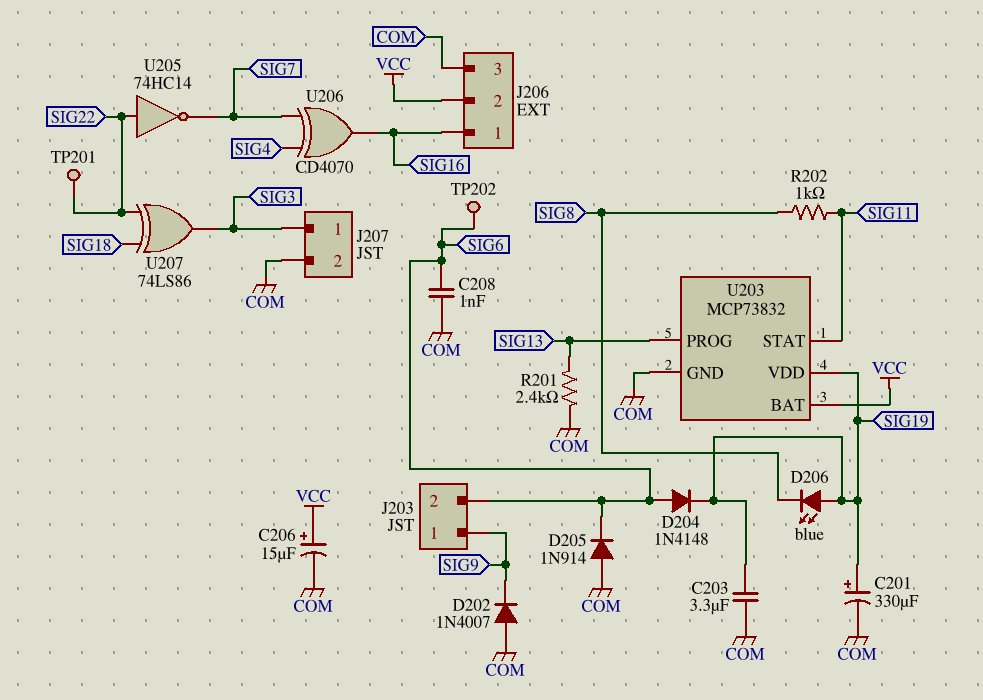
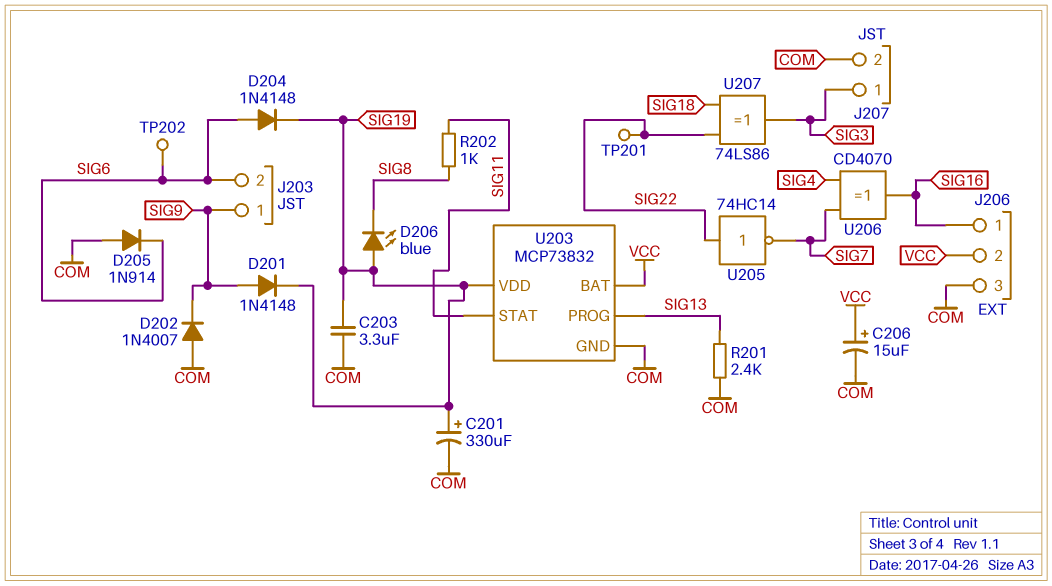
C208: 1nF (COM, SIG6) -> none
D201: none -> diode 1N4148 (A SIG9, K SIG19)

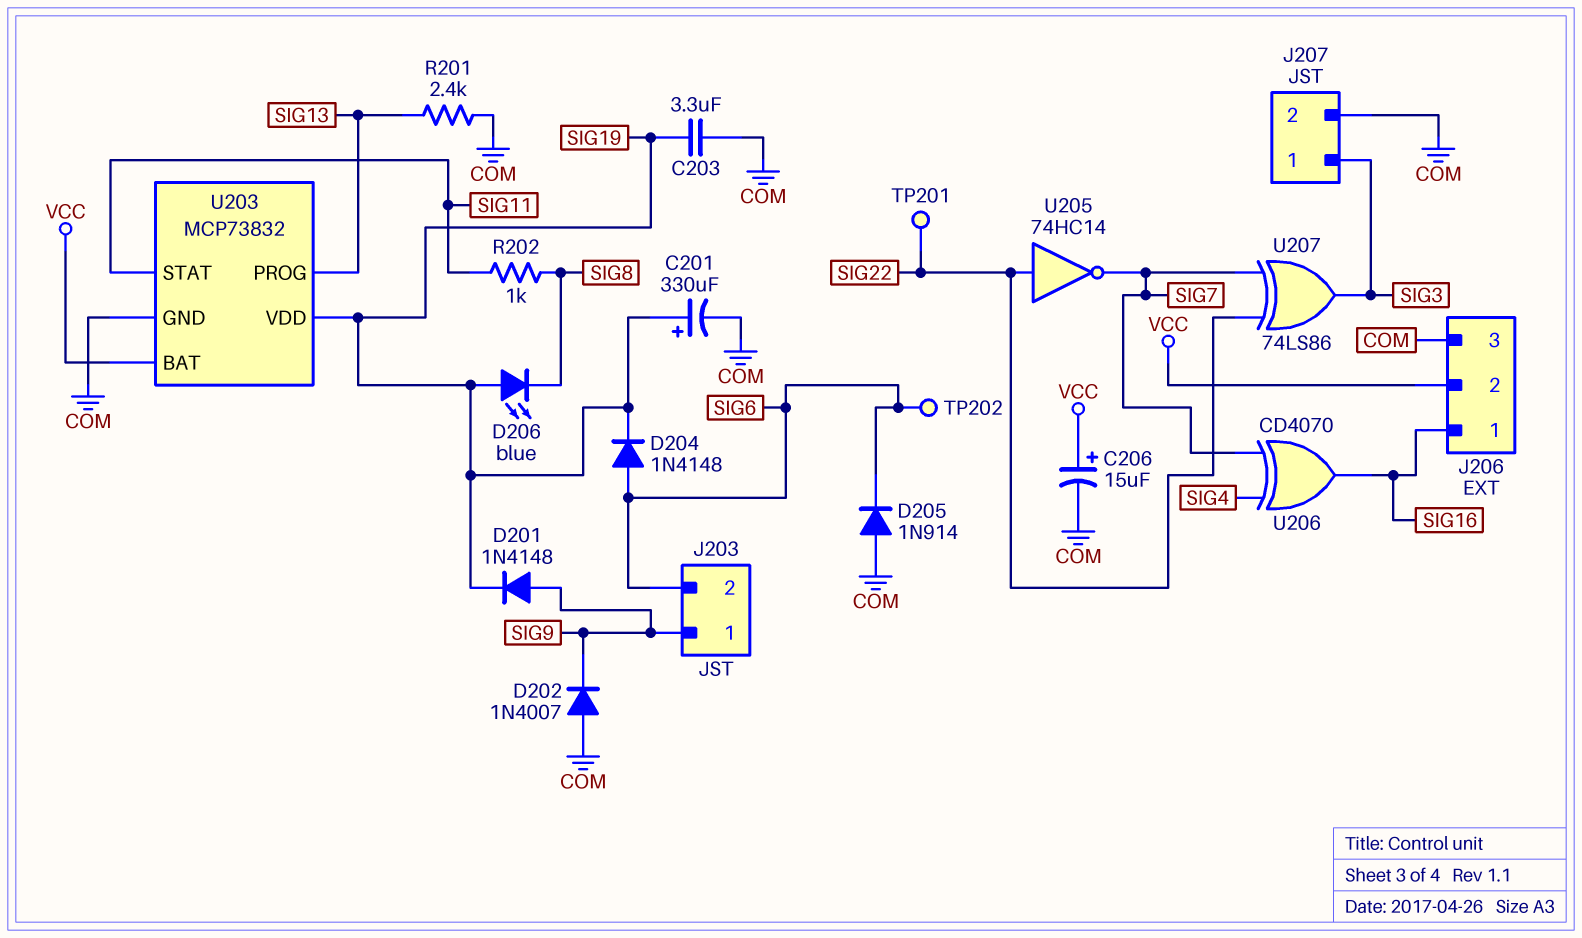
U207: XOR 74LS86 (in SIG18, in SIG22, out SIG3) -> XOR 74LS86 (in SIG7, in SIG22, out SIG3)

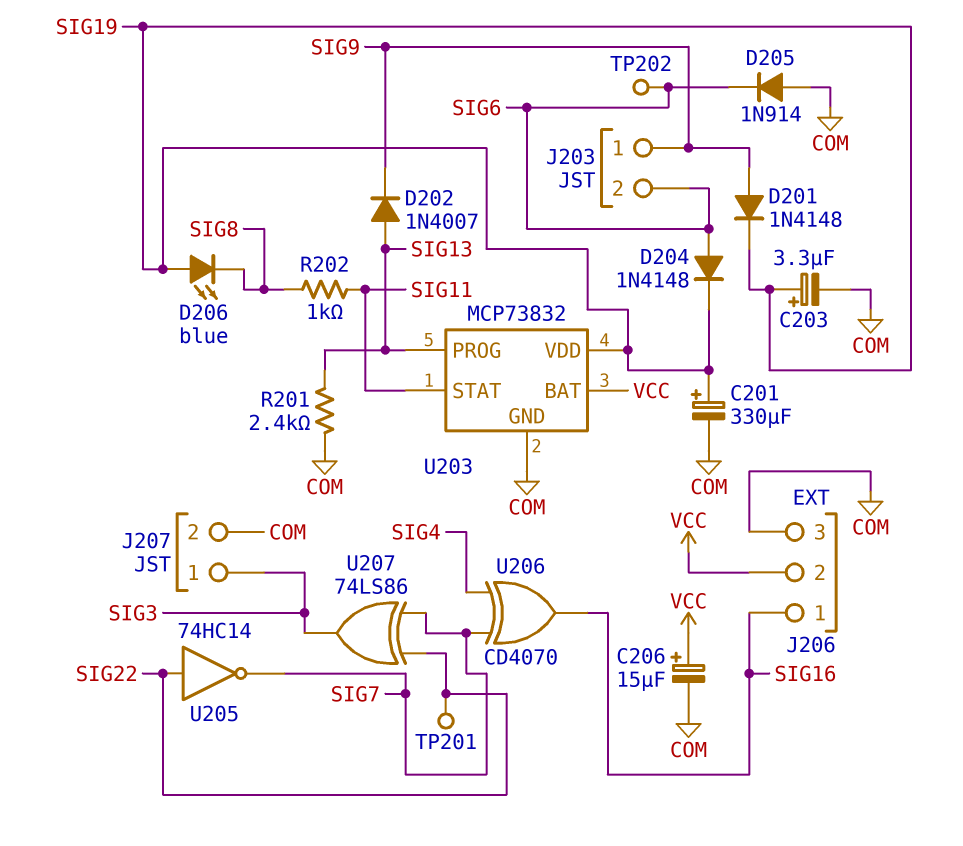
C203: 3.3uF (COM, SIG19) -> 3.3uF (plus SIG19, minus COM)
D202: diode 1N4007 (A COM, K SIG9) -> diode 1N4007 (A SIG13, K SIG9)

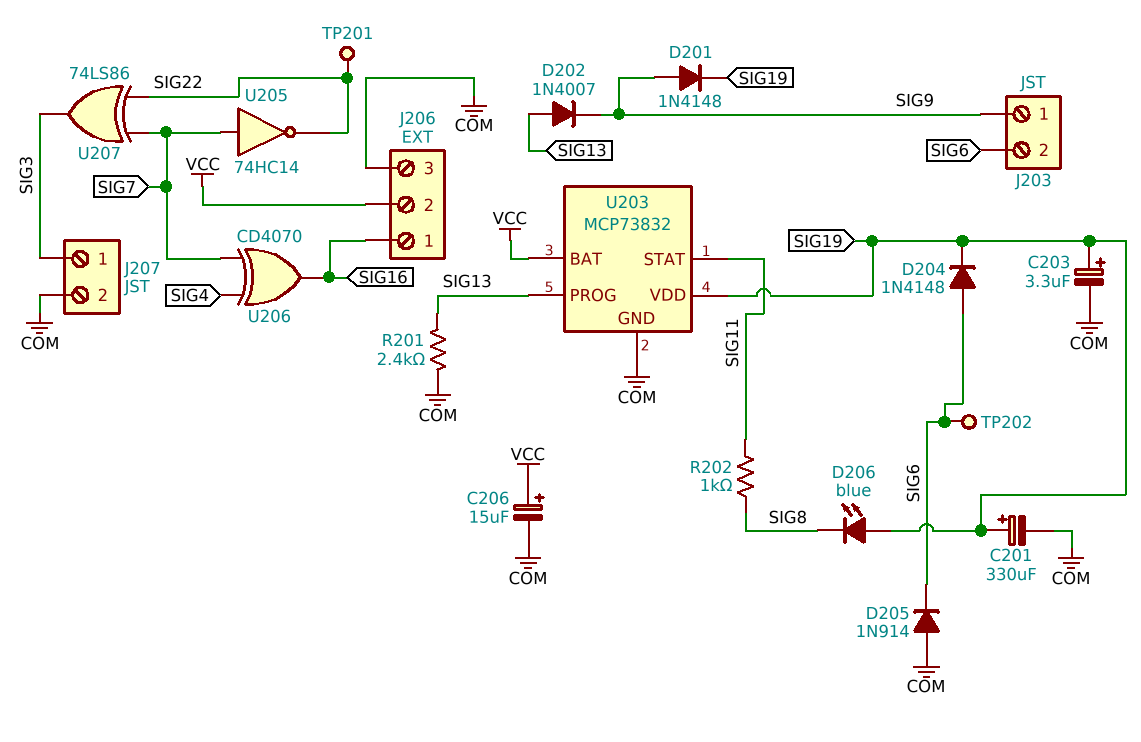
U205: NOT 74HC14 (in SIG22, out SIG7) -> NOT 74HC14 (in SIG7, out SIG22)

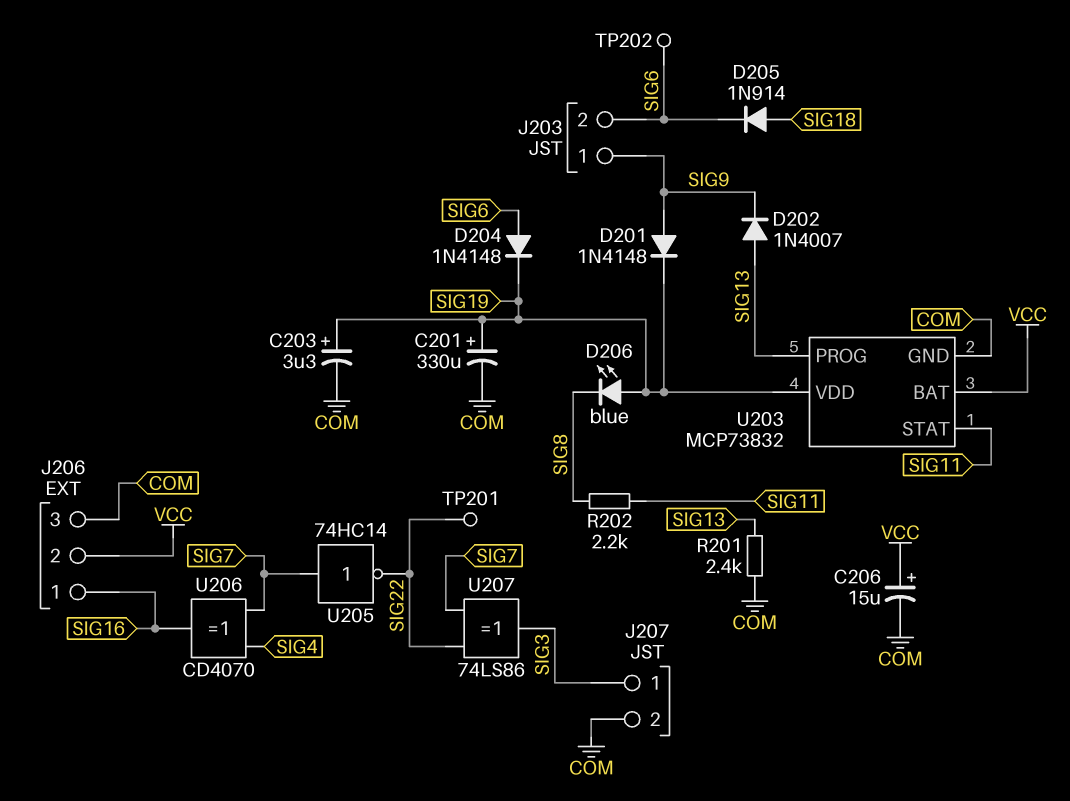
D205: diode 1N914 (A COM, K SIG6) -> diode 1N914 (A SIG18, K SIG6)
R202: 1k (SIG8, SIG11) -> 2.2k (SIG8, SIG11)

